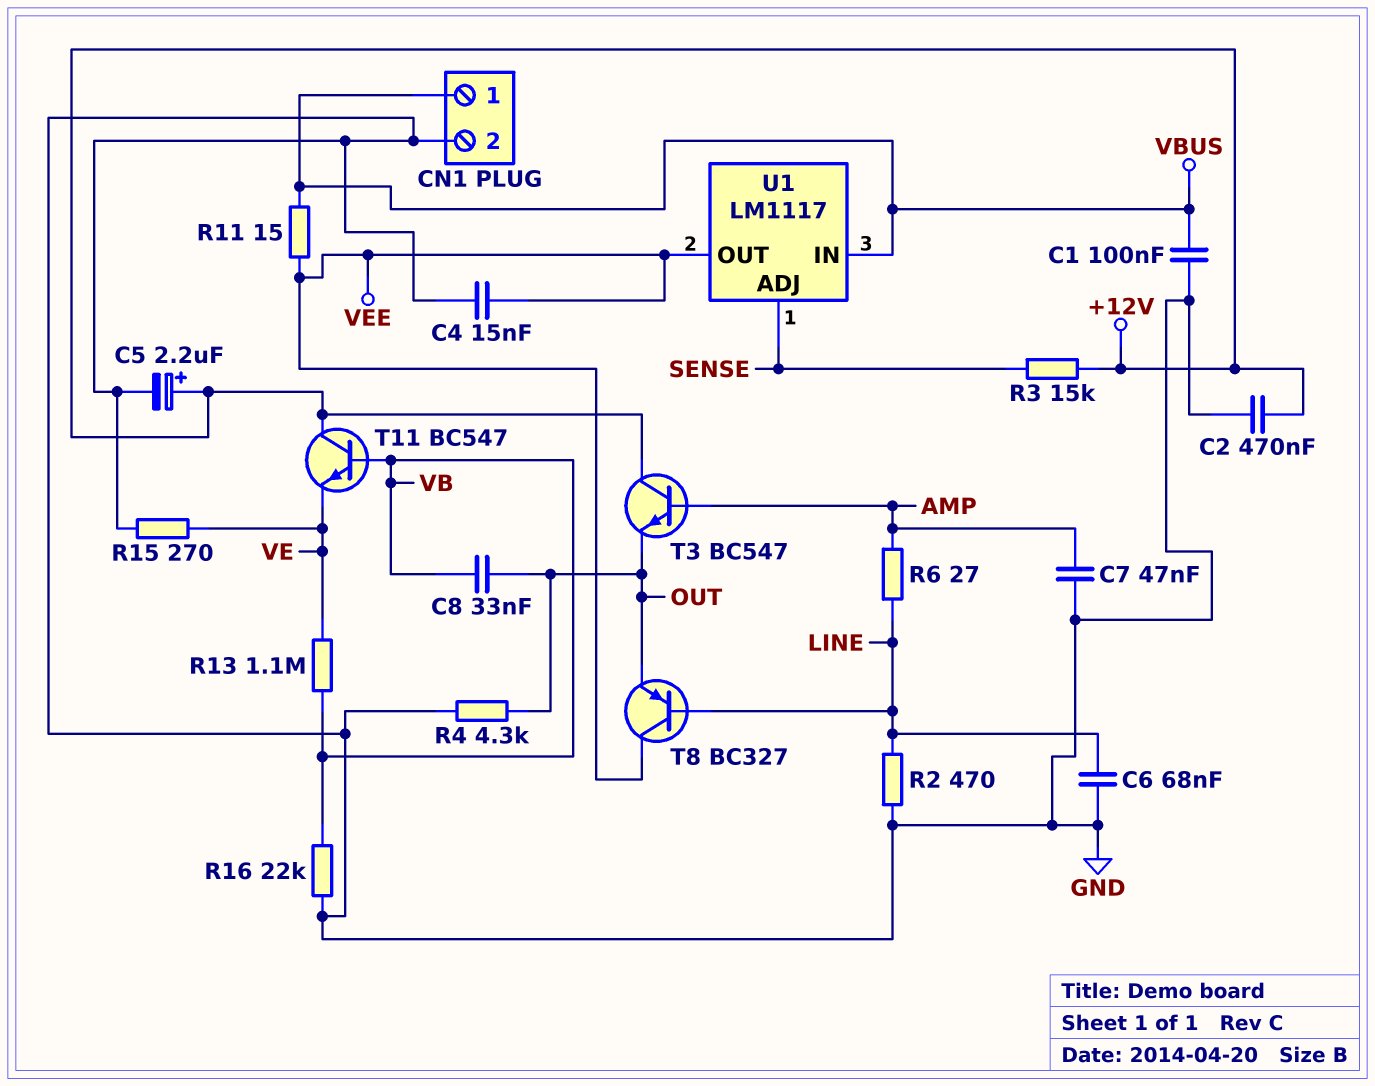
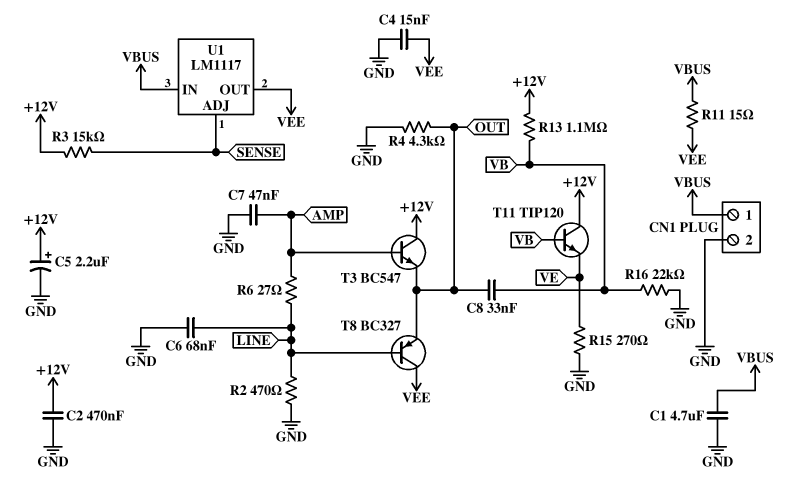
C1: 100nF (GND, VBUS) -> 4.7uF (GND, VBUS)
R13: 1.1M (VB, VE) -> 1.1M (+12V, VB)
T11: NPN BC547 (B VB, C +12V, E VE) -> NPN TIP120 (B VB, C +12V, E VE)

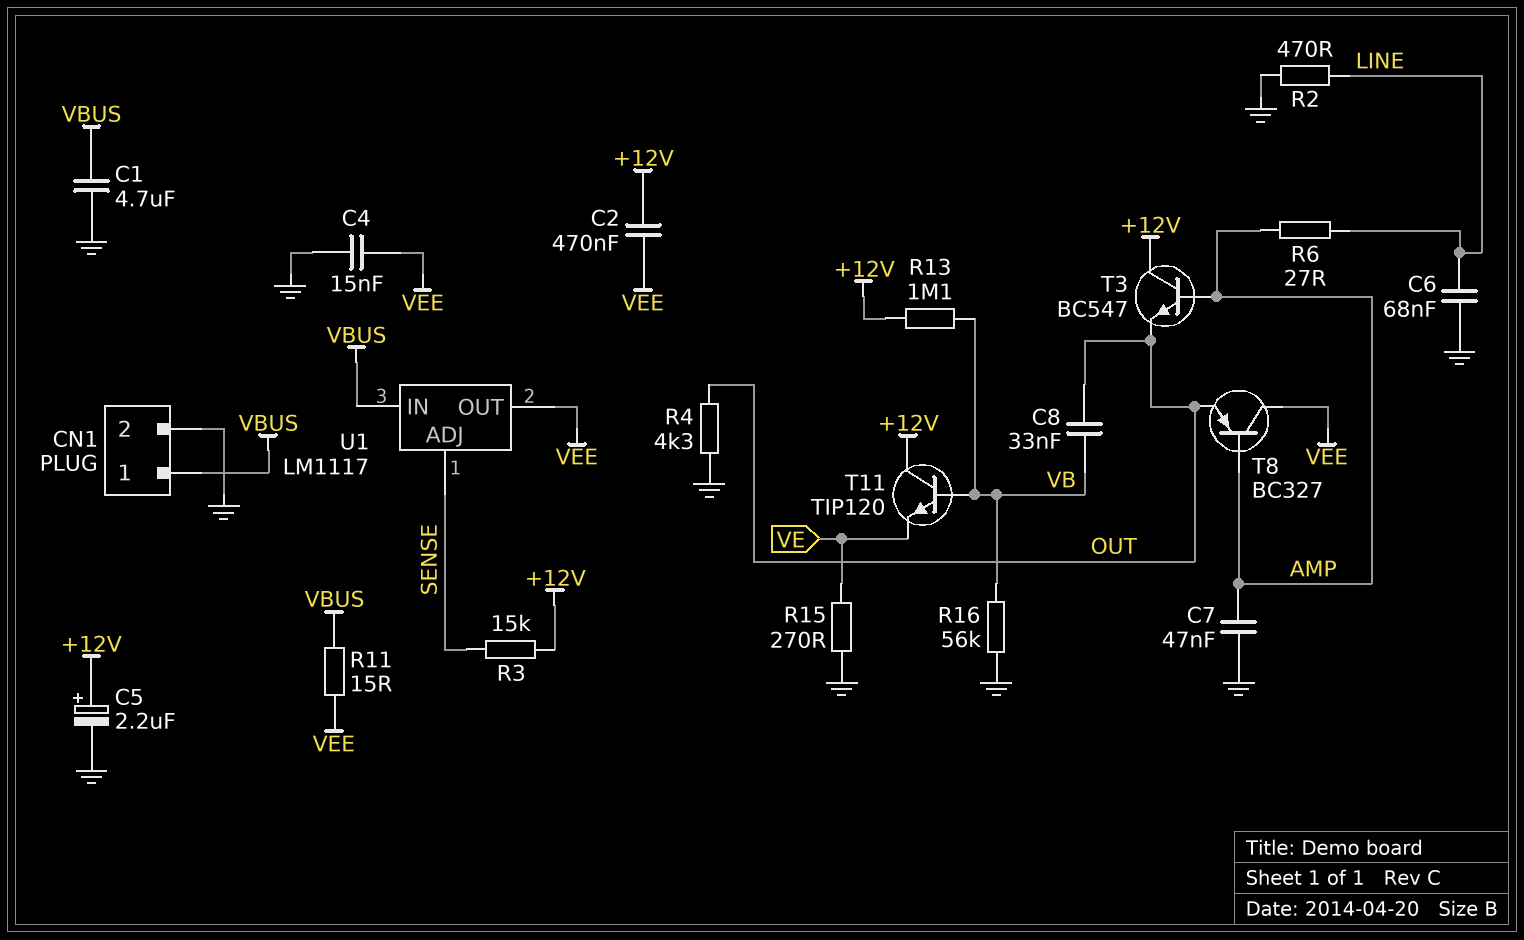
C2: 470nF (+12V, GND) -> 470nF (+12V, VEE)
R16: 22k (GND, VB) -> 56k (GND, VB)
T8: PNP BC327 (B LINE, C VEE, E OUT) -> PNP BC327 (B AMP, C VEE, E OUT)

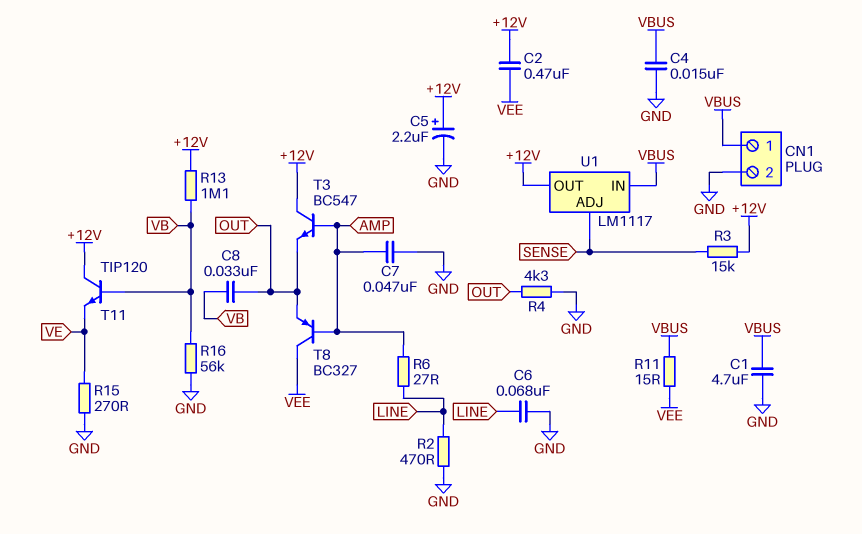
C4: 15nF (GND, VEE) -> 15nF (GND, VBUS)
U1 pin OUT: VEE -> +12V

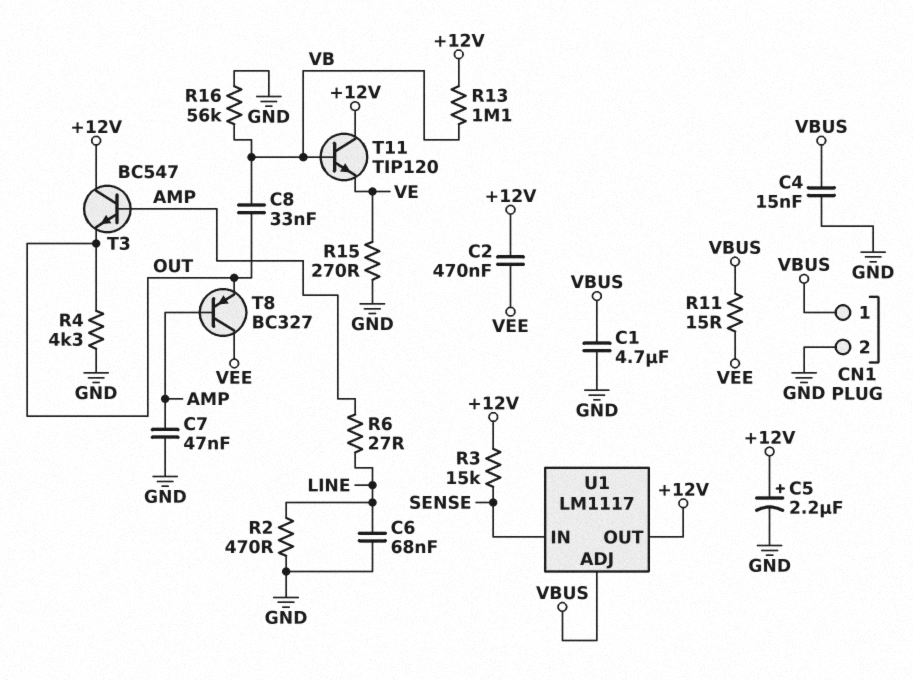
U1 pin ADJ: SENSE -> VBUS
U1 pin IN: VBUS -> SENSE

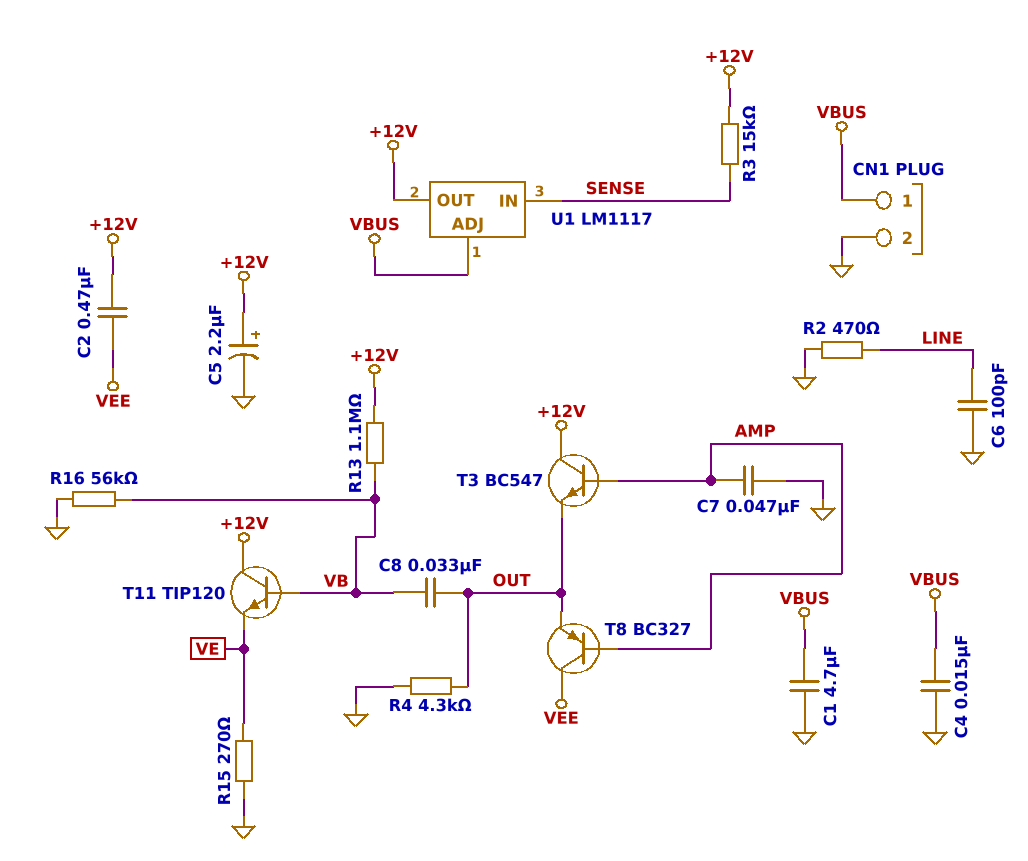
C6: 68nF (GND, LINE) -> 100pF (GND, LINE)
R6: 27 (AMP, LINE) -> none
R11: 15 (VBUS, VEE) -> none

